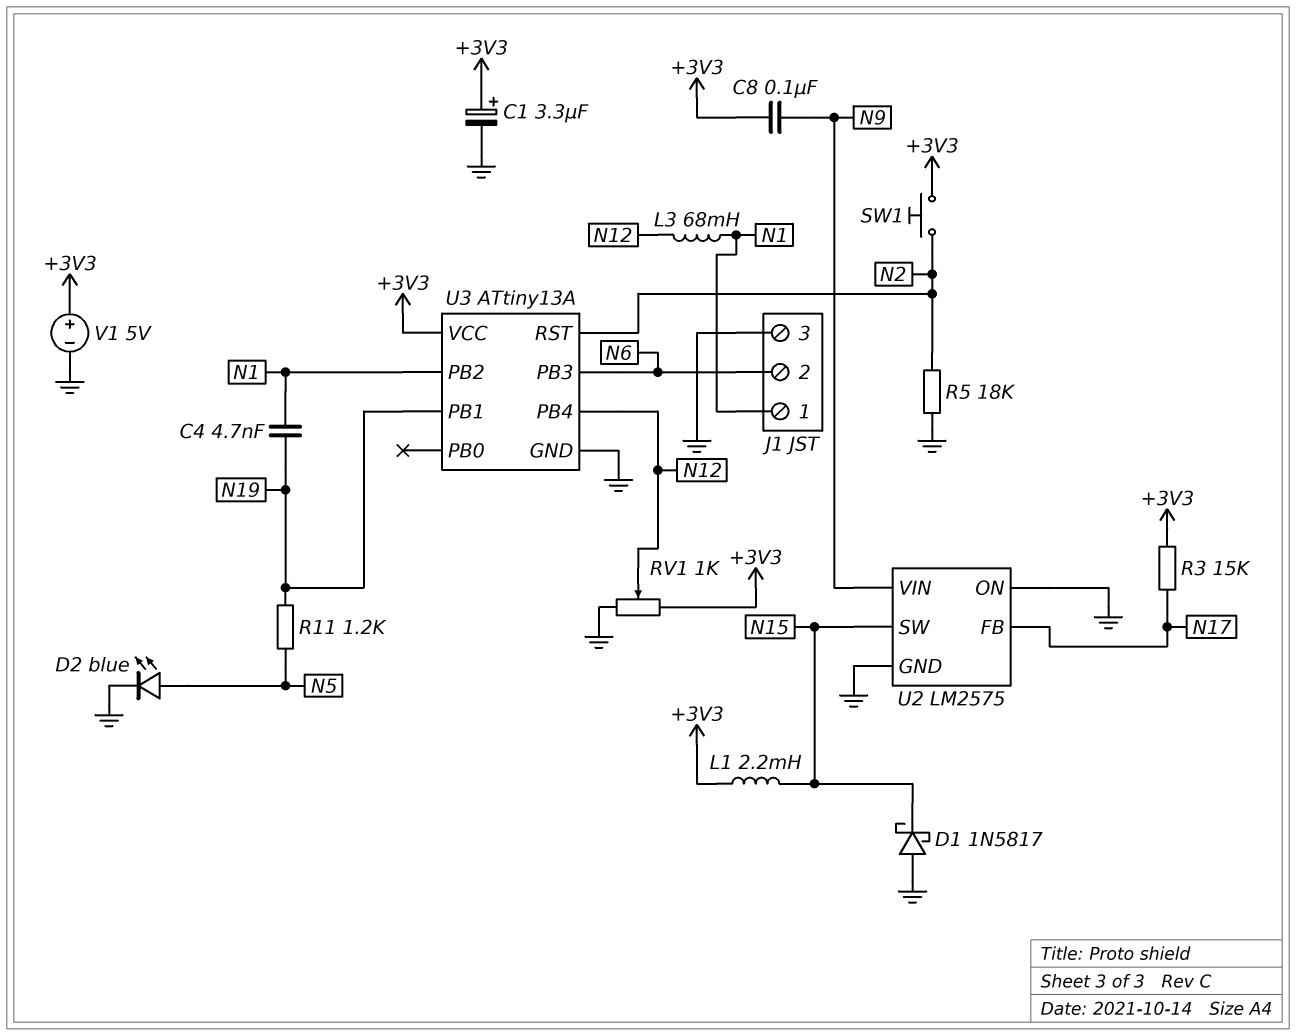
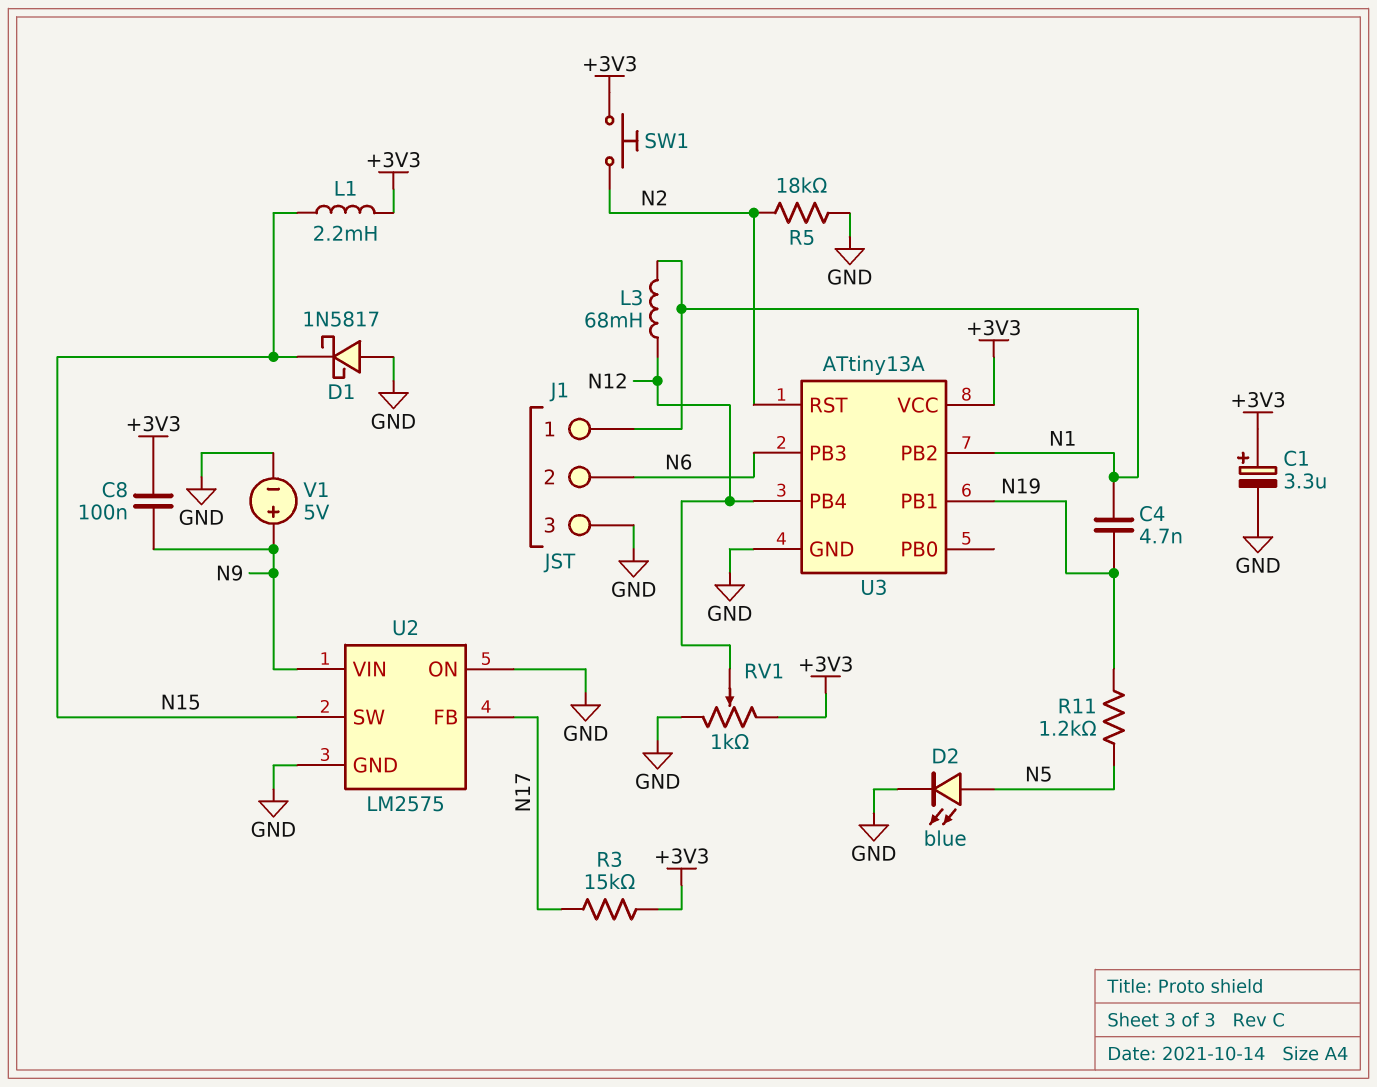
V1: 5V (plus +3V3, minus GND) -> 5V (plus N9, minus GND)

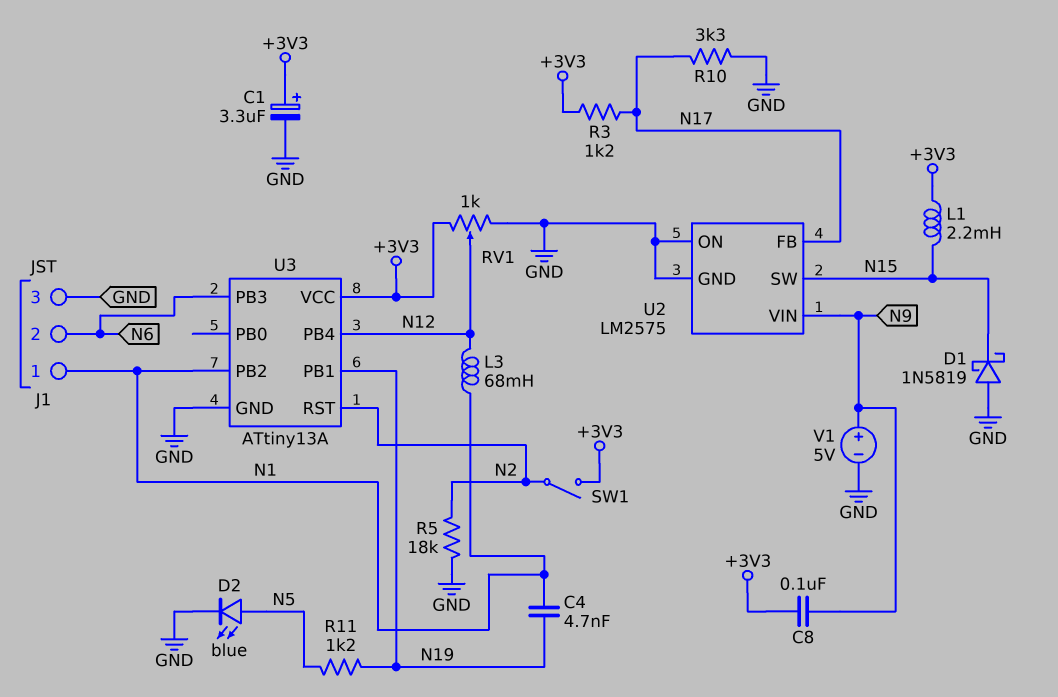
D1: schottky 1N5817 (A GND, K N15) -> schottky 1N5819 (A GND, K N15)
R3: 15k (+3V3, N17) -> 1.2k (+3V3, N17)
R10: none -> 3.3k (GND, N17)
SW1: button (+3V3, N2) -> switch (+3V3, N2)

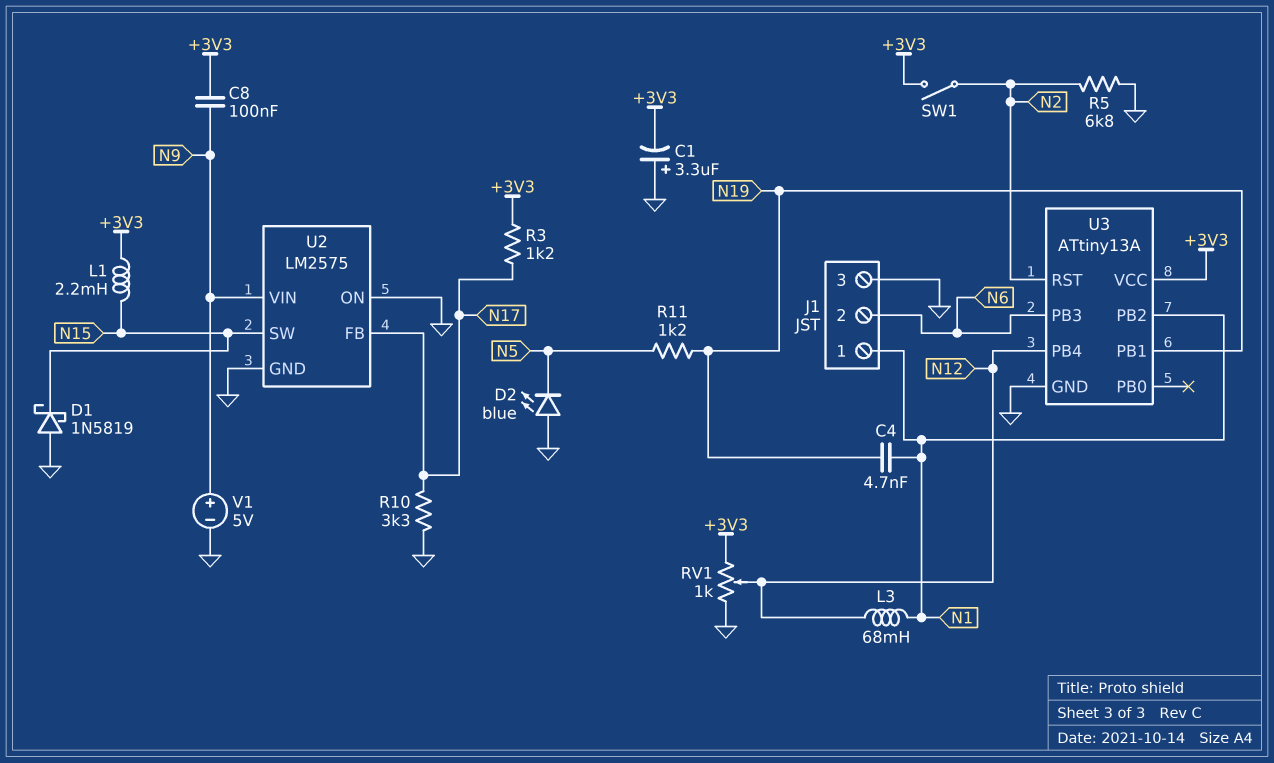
C1: 3.3uF (plus +3V3, minus GND) -> 3.3uF (plus GND, minus +3V3)
D2: LED blue (A N5, K GND) -> LED blue (A GND, K N5)
R5: 18k (GND, N2) -> 6.8k (GND, N2)

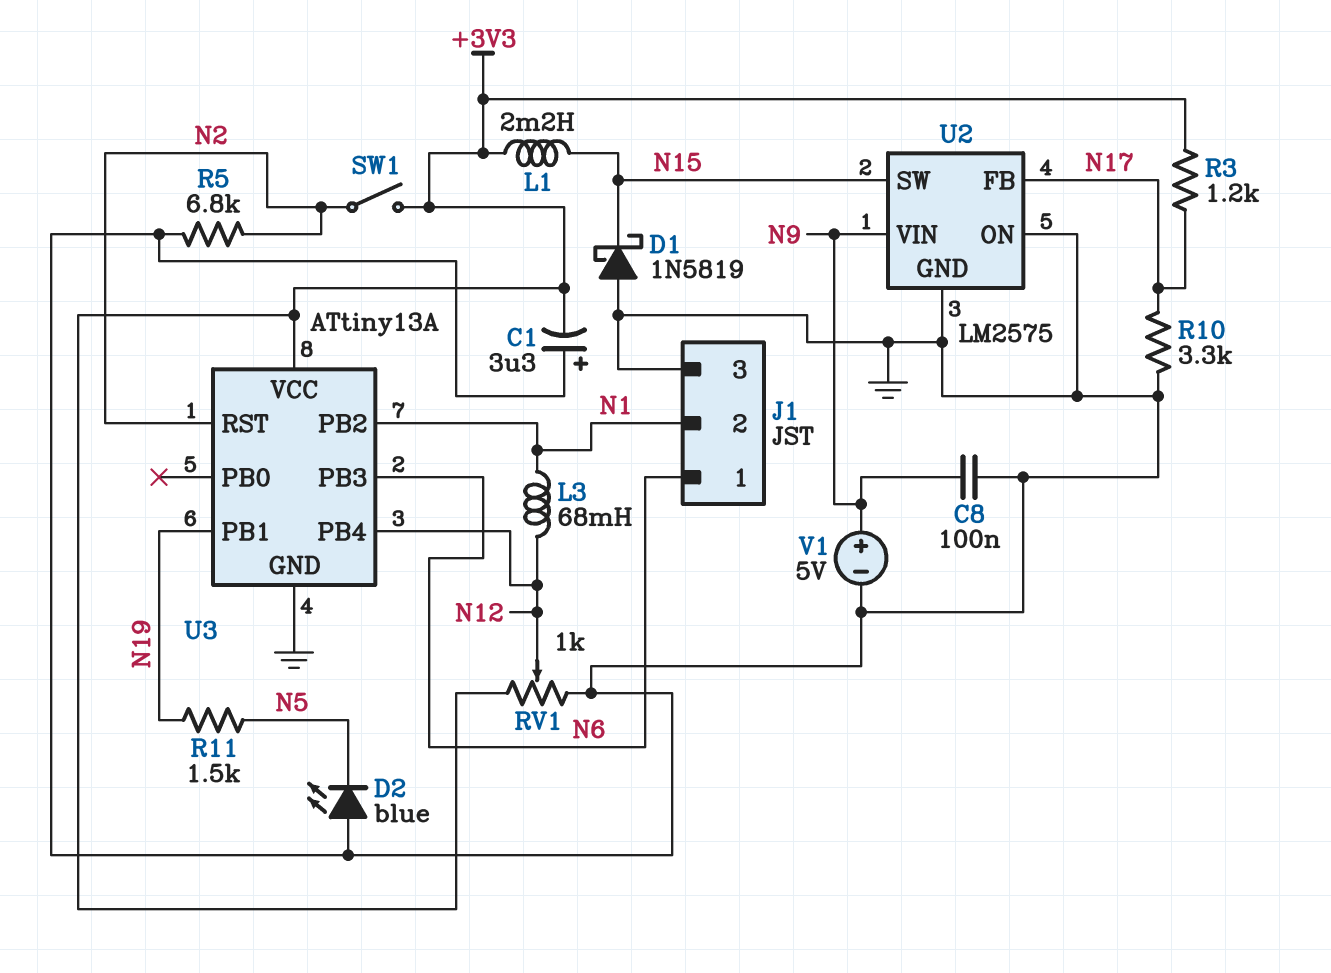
C4: 4.7nF (N1, N19) -> none
C8: 100nF (+3V3, N9) -> 100nF (GND, N9)
J1 pin 1: N1 -> N6
J1 pin 2: N6 -> N1
R11: 1.2k (N5, N19) -> 1.5k (N5, N19)

